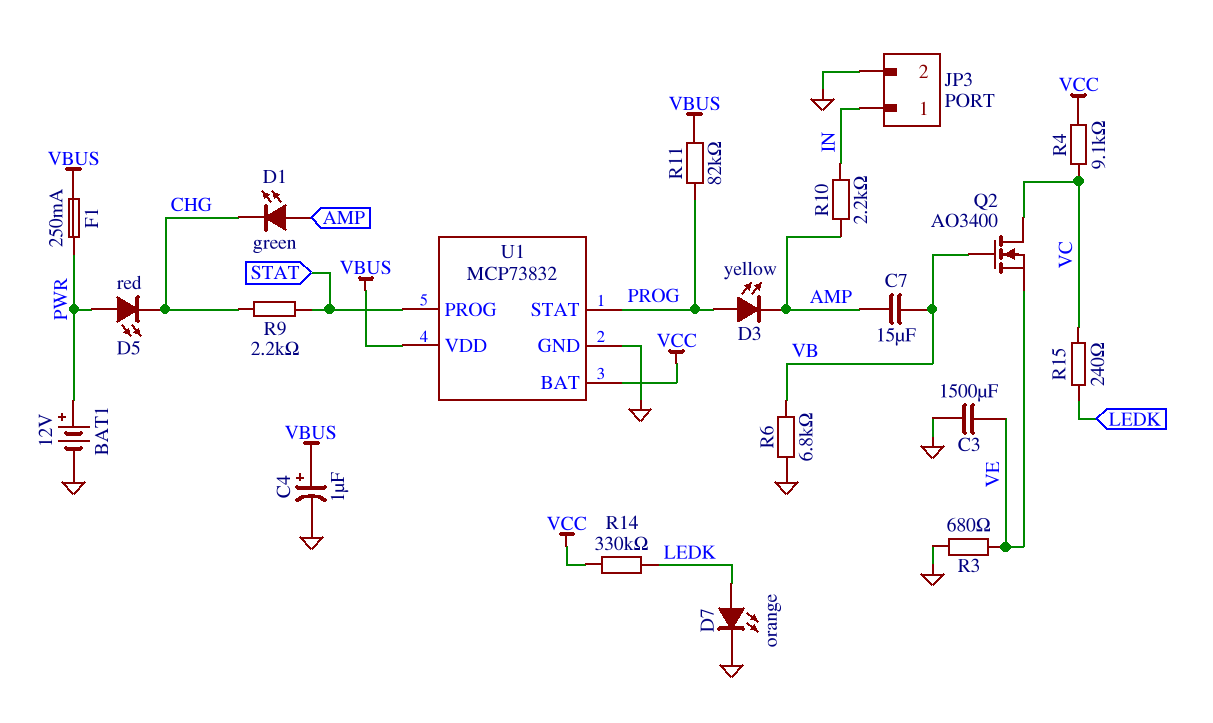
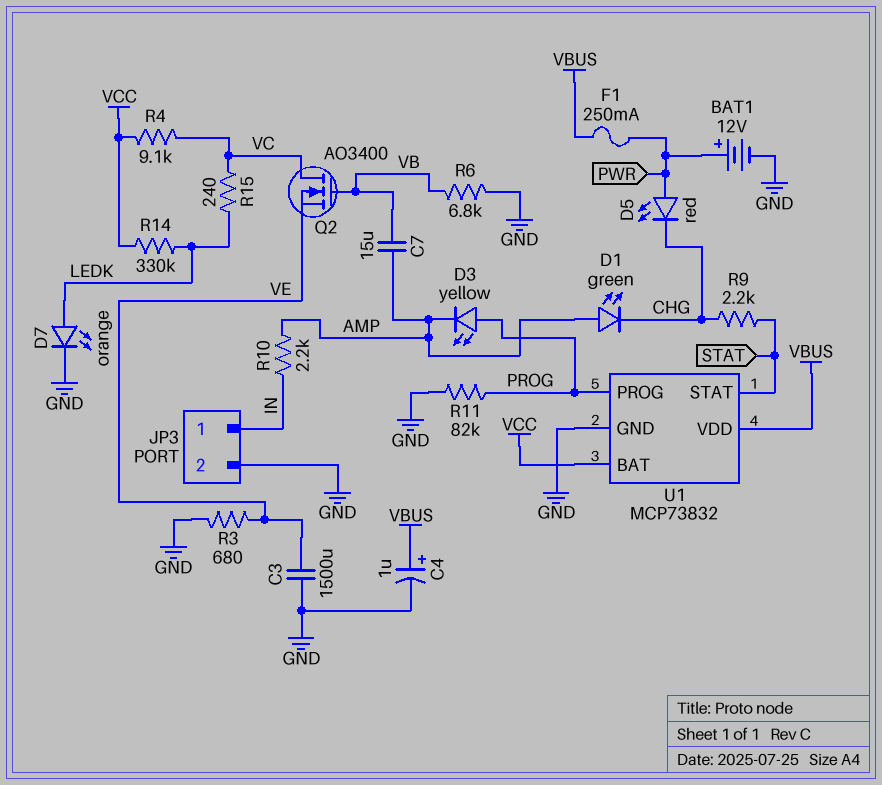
R11: 82k (PROG, VBUS) -> 82k (GND, PROG)
U1 pin PROG: STAT -> PROG
U1 pin STAT: PROG -> STAT

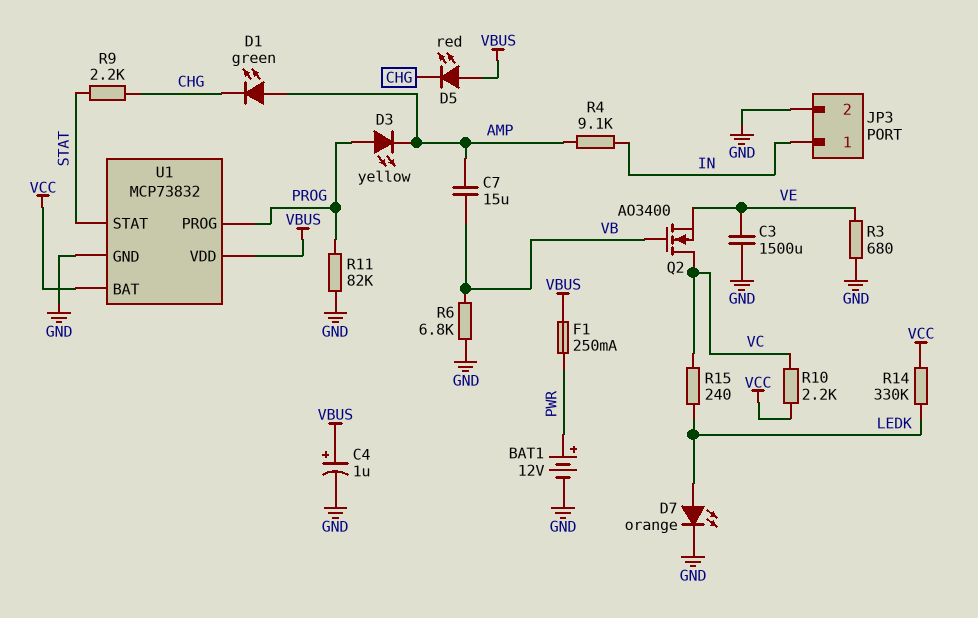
D5: LED red (A PWR, K CHG) -> LED red (A VBUS, K CHG)
R4: 9.1k (VC, VCC) -> 9.1k (AMP, IN)
R10: 2.2k (AMP, IN) -> 2.2k (VC, VCC)

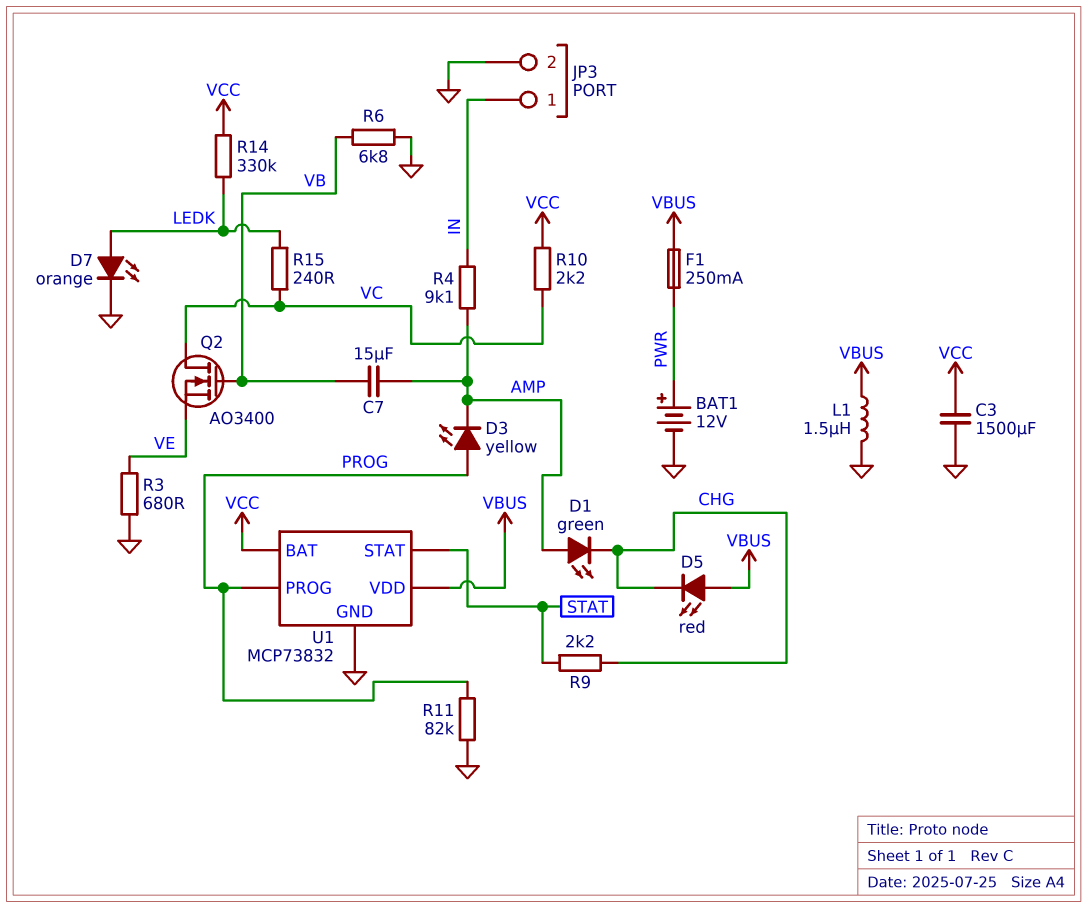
C3: 1500uF (GND, VE) -> 1500uF (GND, VCC)
C4: 1uF (plus VBUS, minus GND) -> none
L1: none -> 1.5uH (GND, VBUS)

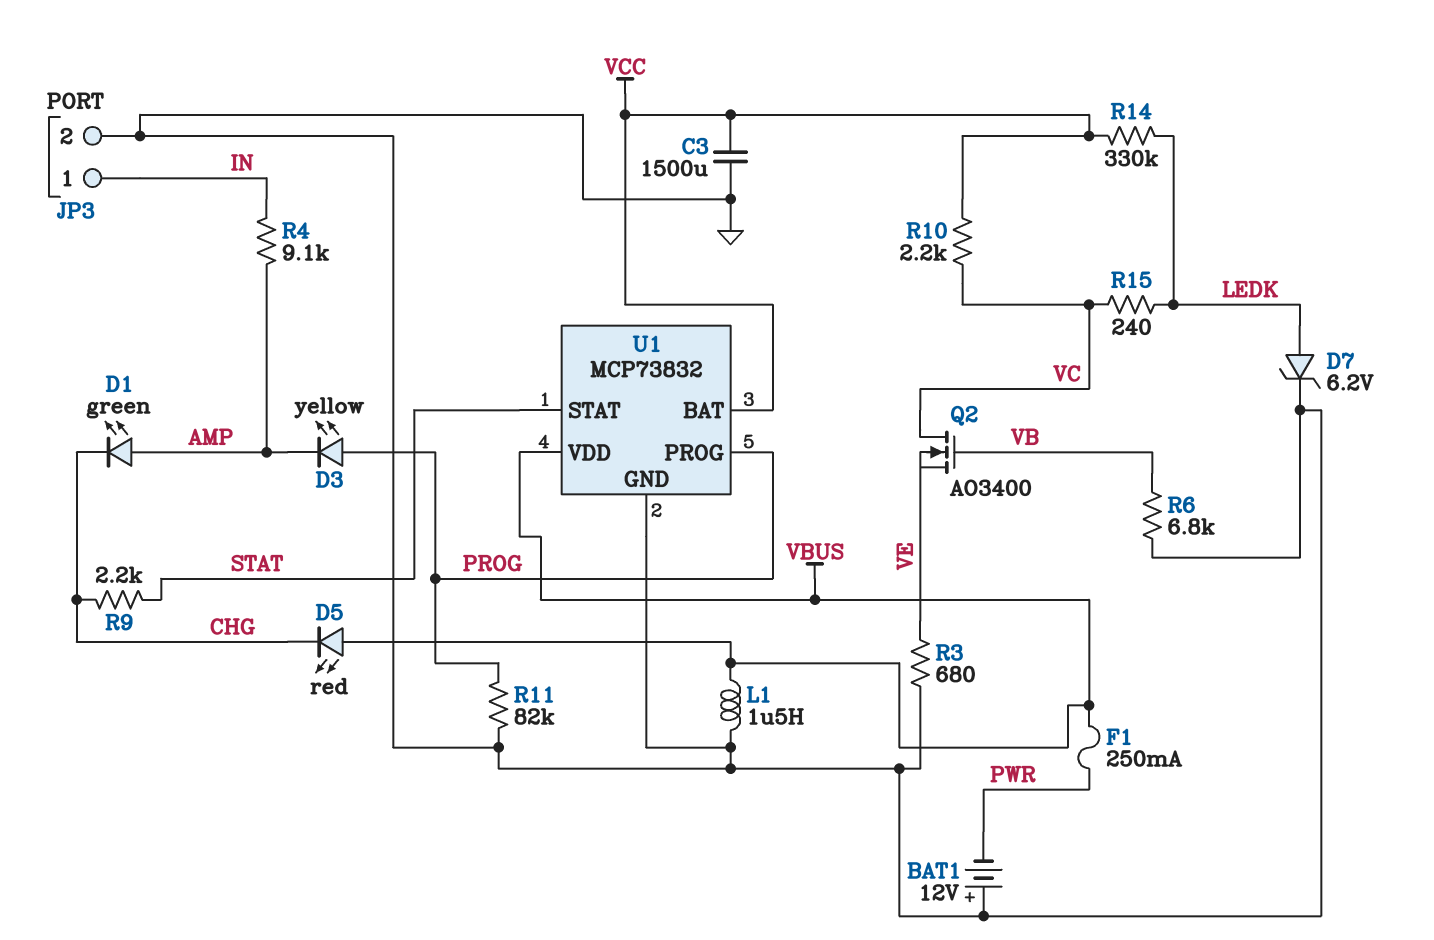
BAT1: 12V (plus PWR, minus GND) -> 12V (plus GND, minus PWR)
C7: 15uF (AMP, VB) -> none
D7: LED orange (A LEDK, K GND) -> zener 6.2V (A LEDK, K GND)

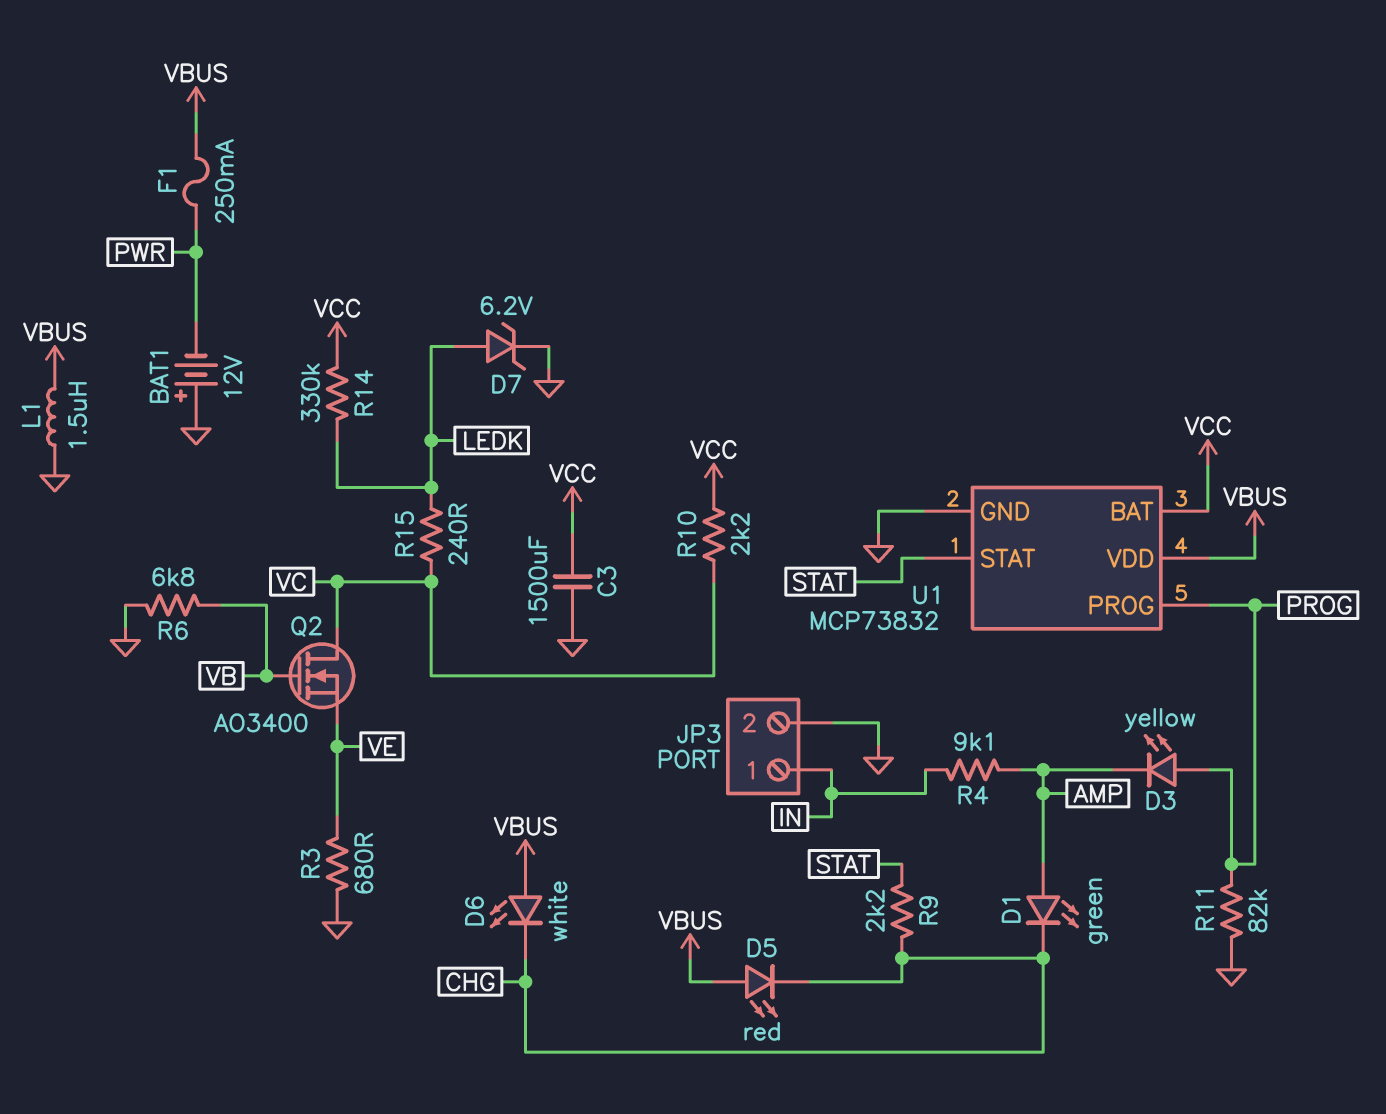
D6: none -> LED white (A VBUS, K CHG)

